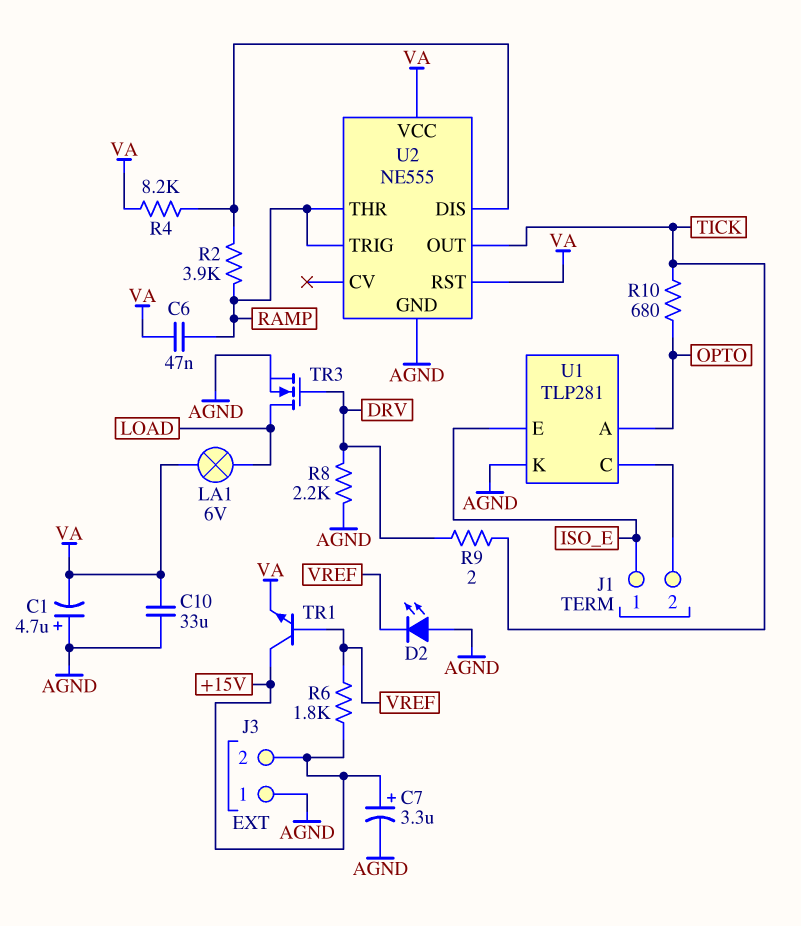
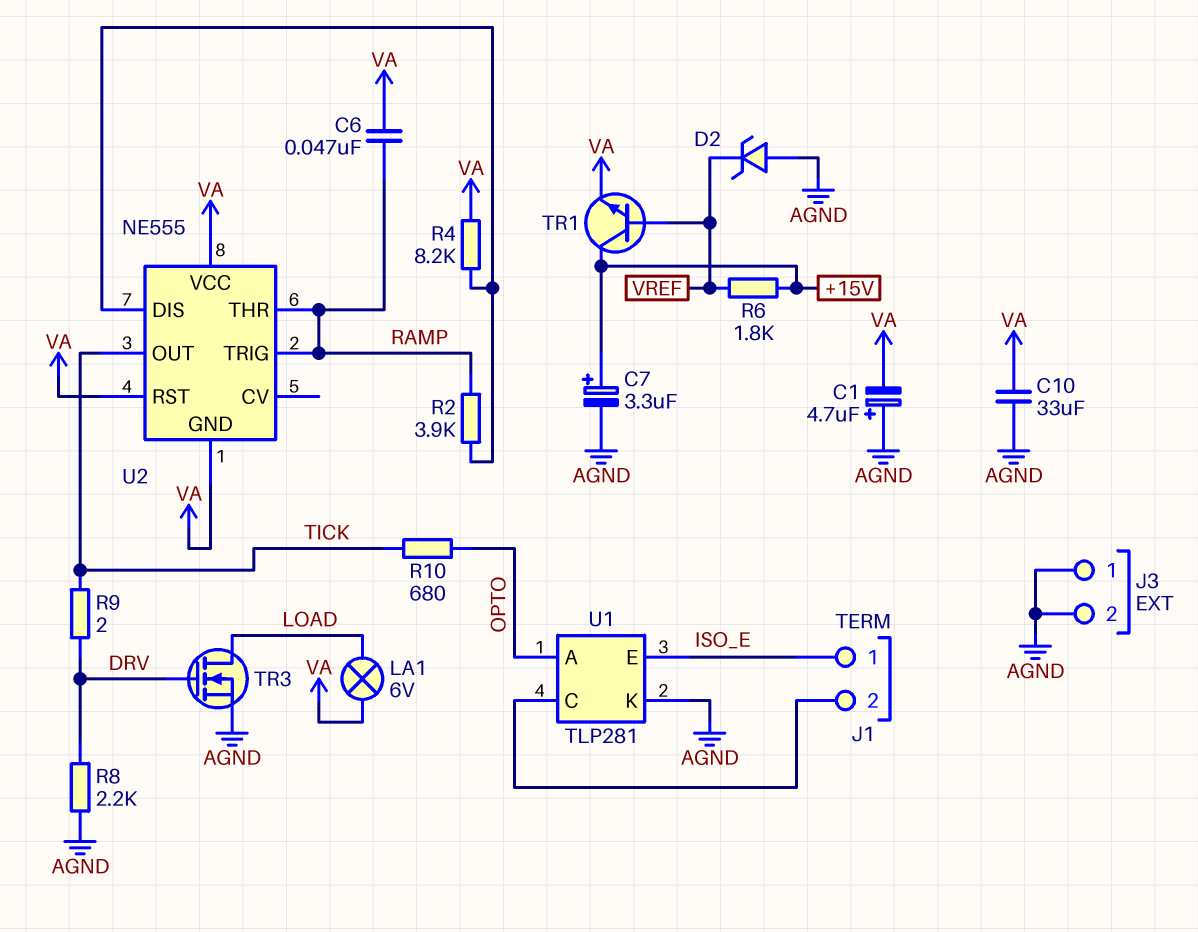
D2: LED (A AGND, K VREF) -> zener (A AGND, K VREF)
J3 pin 2: +15V -> AGND
U2 pin GND: AGND -> VA

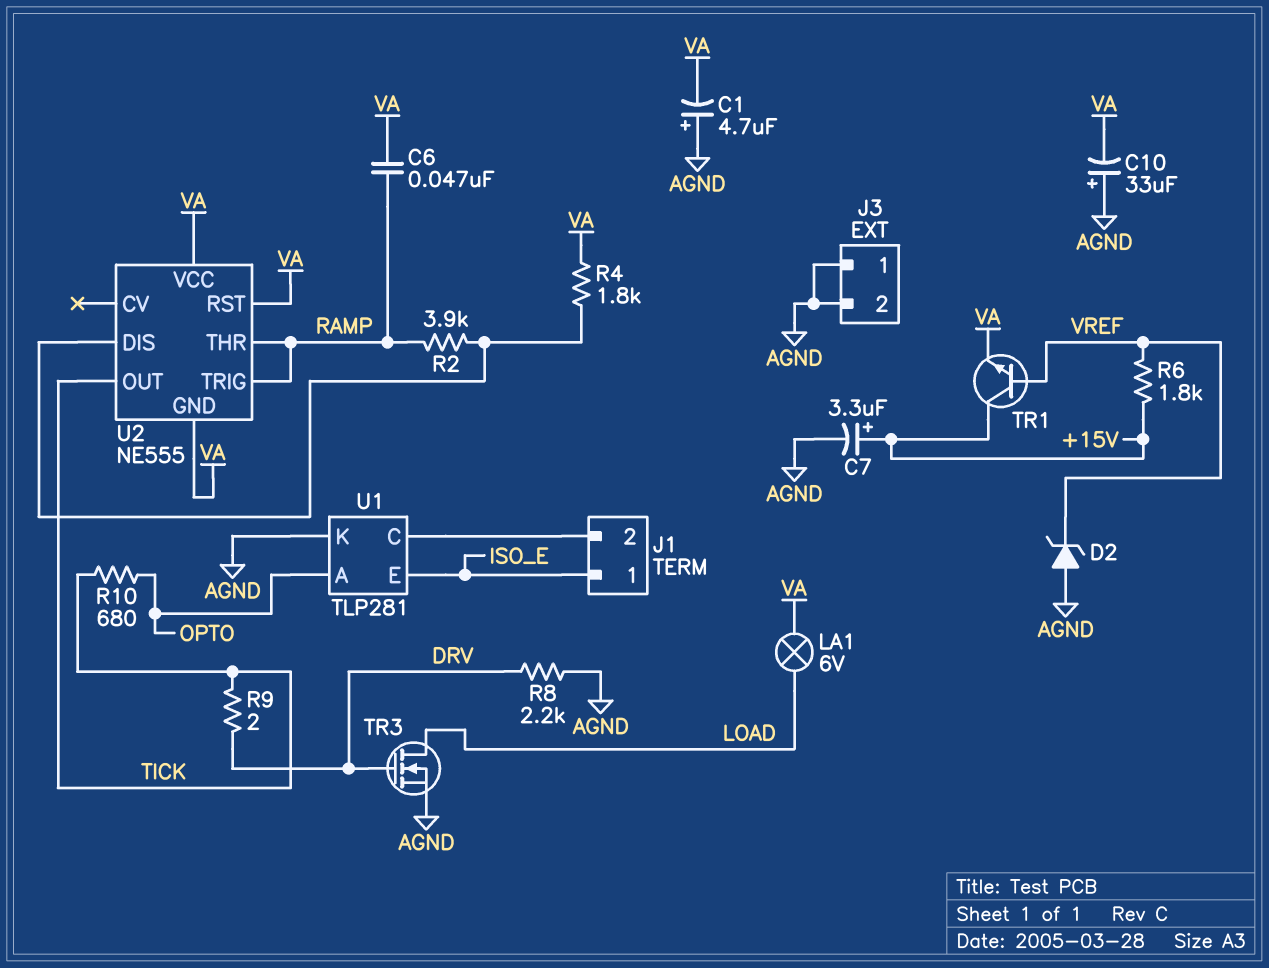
C10: 33uF (AGND, VA) -> 33uF (plus AGND, minus VA)
R4: 8.2k (U2/DIS, VA) -> 1.8k (U2/DIS, VA)

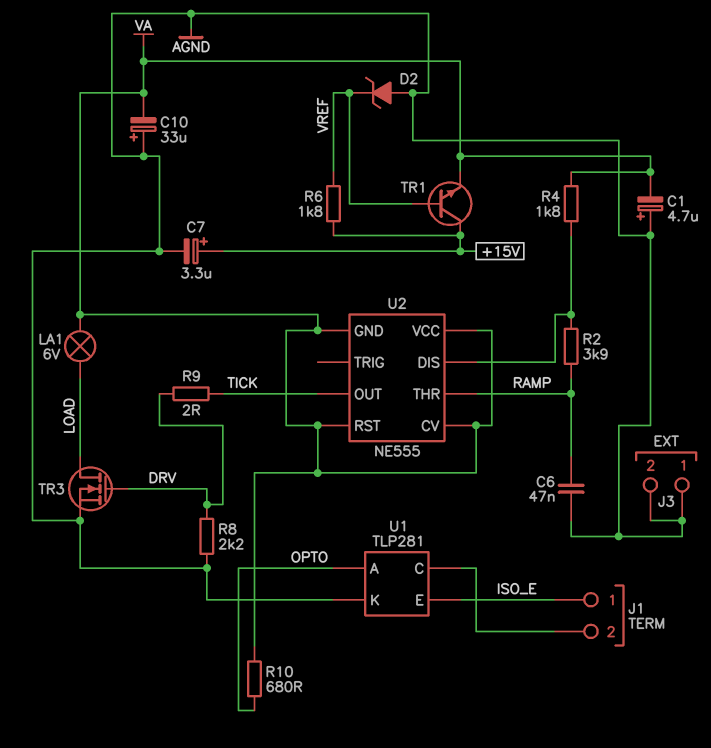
C6: 47nF (RAMP, VA) -> 47nF (AGND, RAMP)
R10: 680 (OPTO, TICK) -> 680 (OPTO, VA)
U2 pin CV: none -> VA
U2 pin TRIG: RAMP -> none

